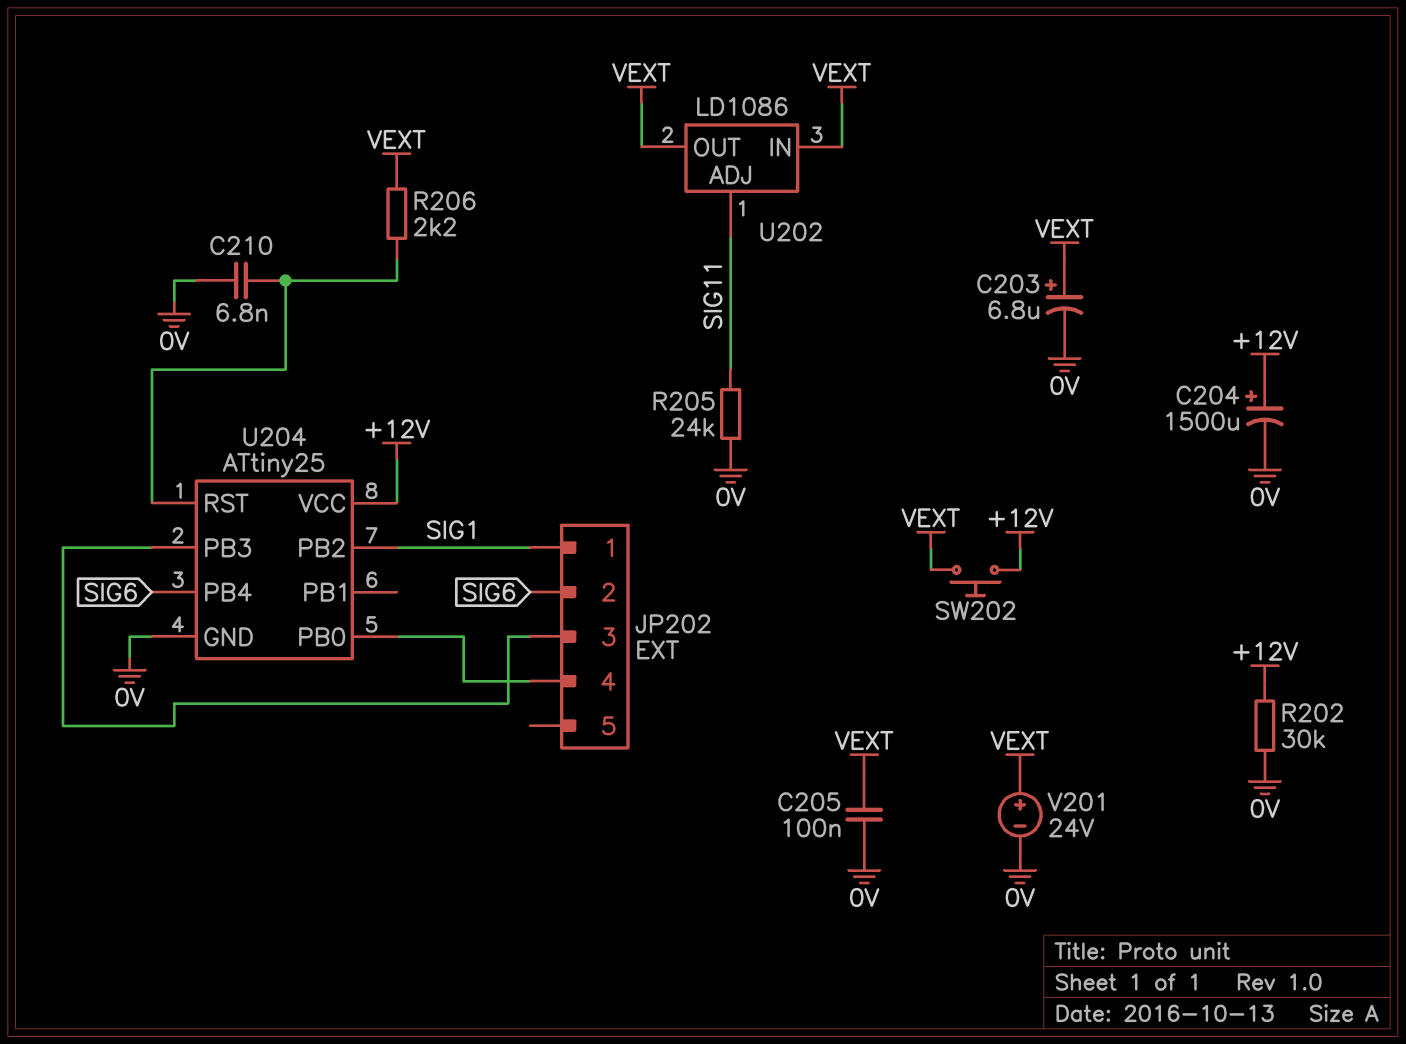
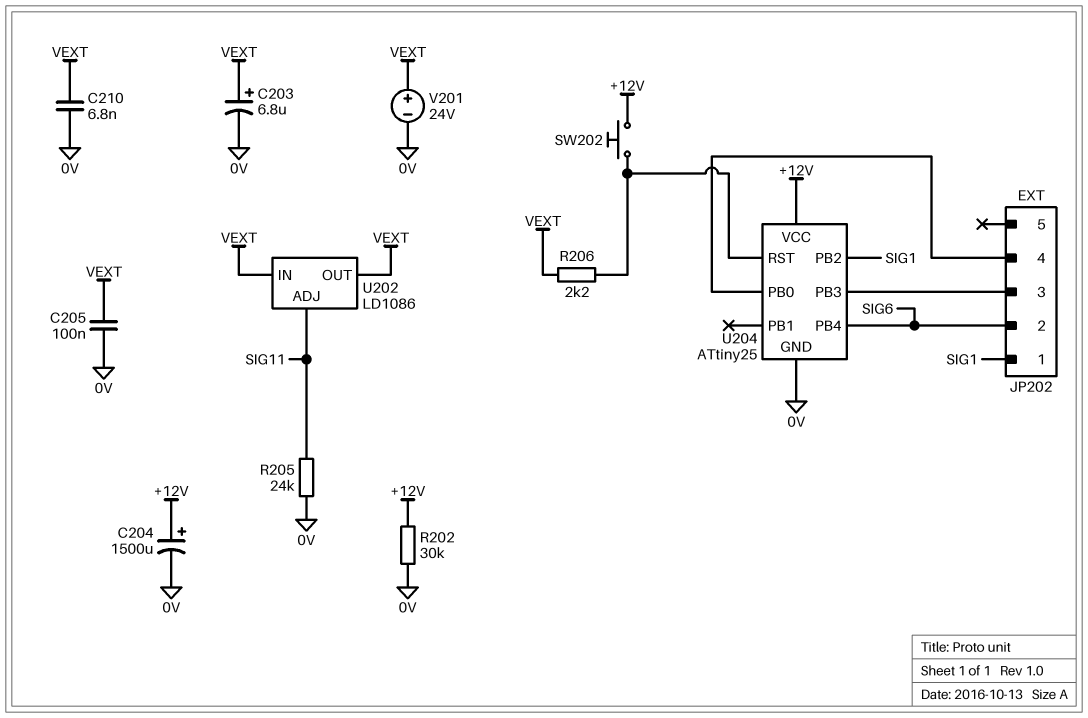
C210: 6.8nF (0V, U204/RST) -> 6.8nF (0V, VEXT)
SW202: button (+12V, VEXT) -> button (+12V, U204/RST)

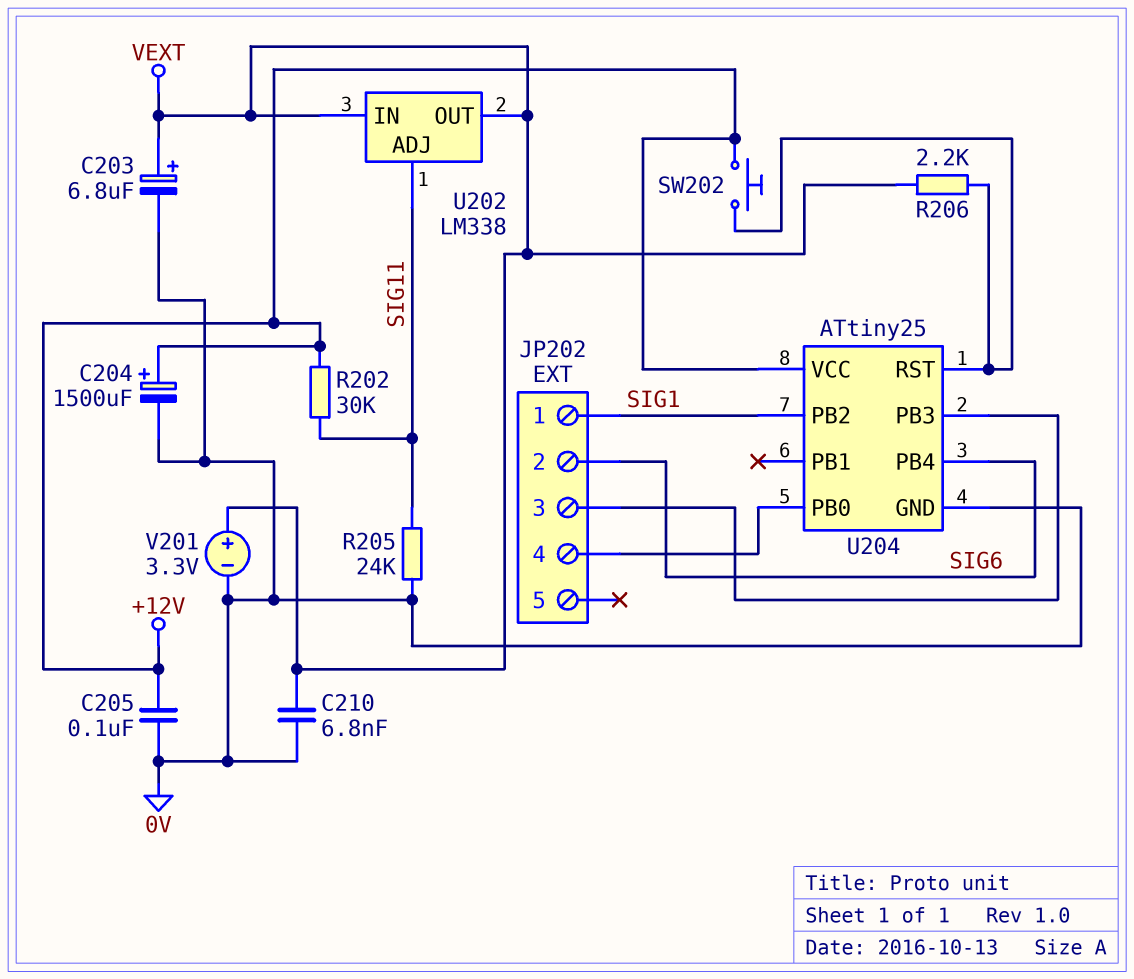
C205: 100nF (0V, VEXT) -> 100nF (+12V, 0V)
R202: 30k (+12V, 0V) -> 30k (+12V, SIG11)
U202: LD1086 -> LM338
V201: 24V (plus VEXT, minus 0V) -> 3.3V (plus VEXT, minus 0V)

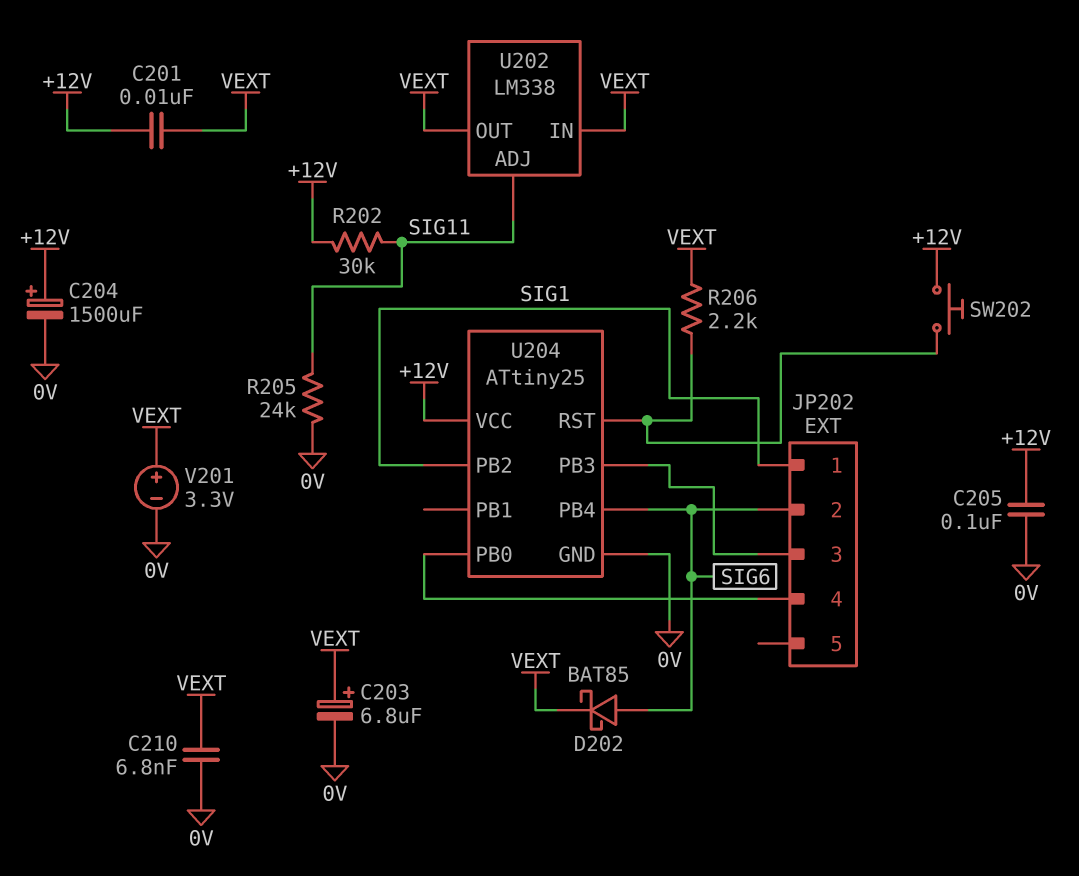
C201: none -> 10nF (+12V, VEXT)
D202: none -> schottky BAT85 (A SIG6, K VEXT)

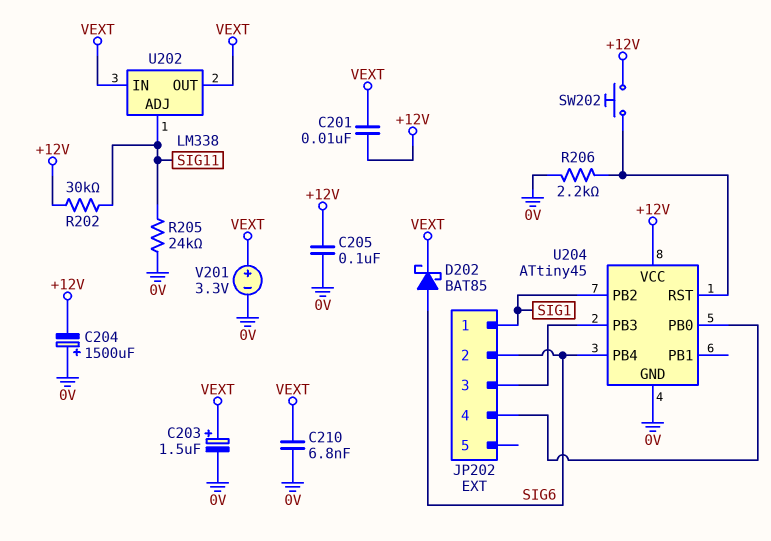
C203: 6.8uF (plus VEXT, minus 0V) -> 1.5uF (plus VEXT, minus 0V)
C204: 1500uF (plus +12V, minus 0V) -> 1500uF (plus 0V, minus +12V)
R206: 2.2k (U204/RST, VEXT) -> 2.2k (0V, U204/RST)
U204: ATtiny25 -> ATtiny45

